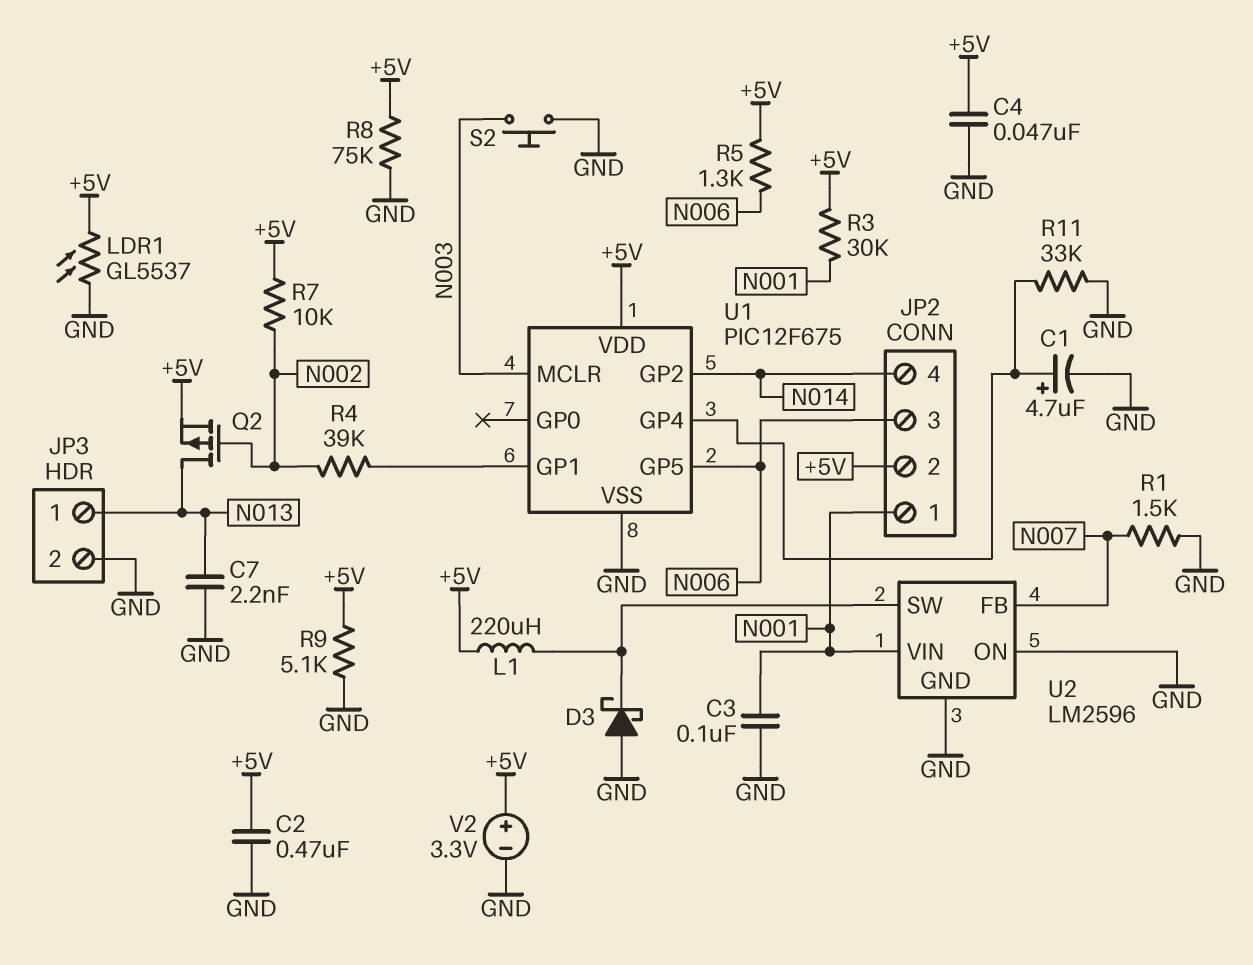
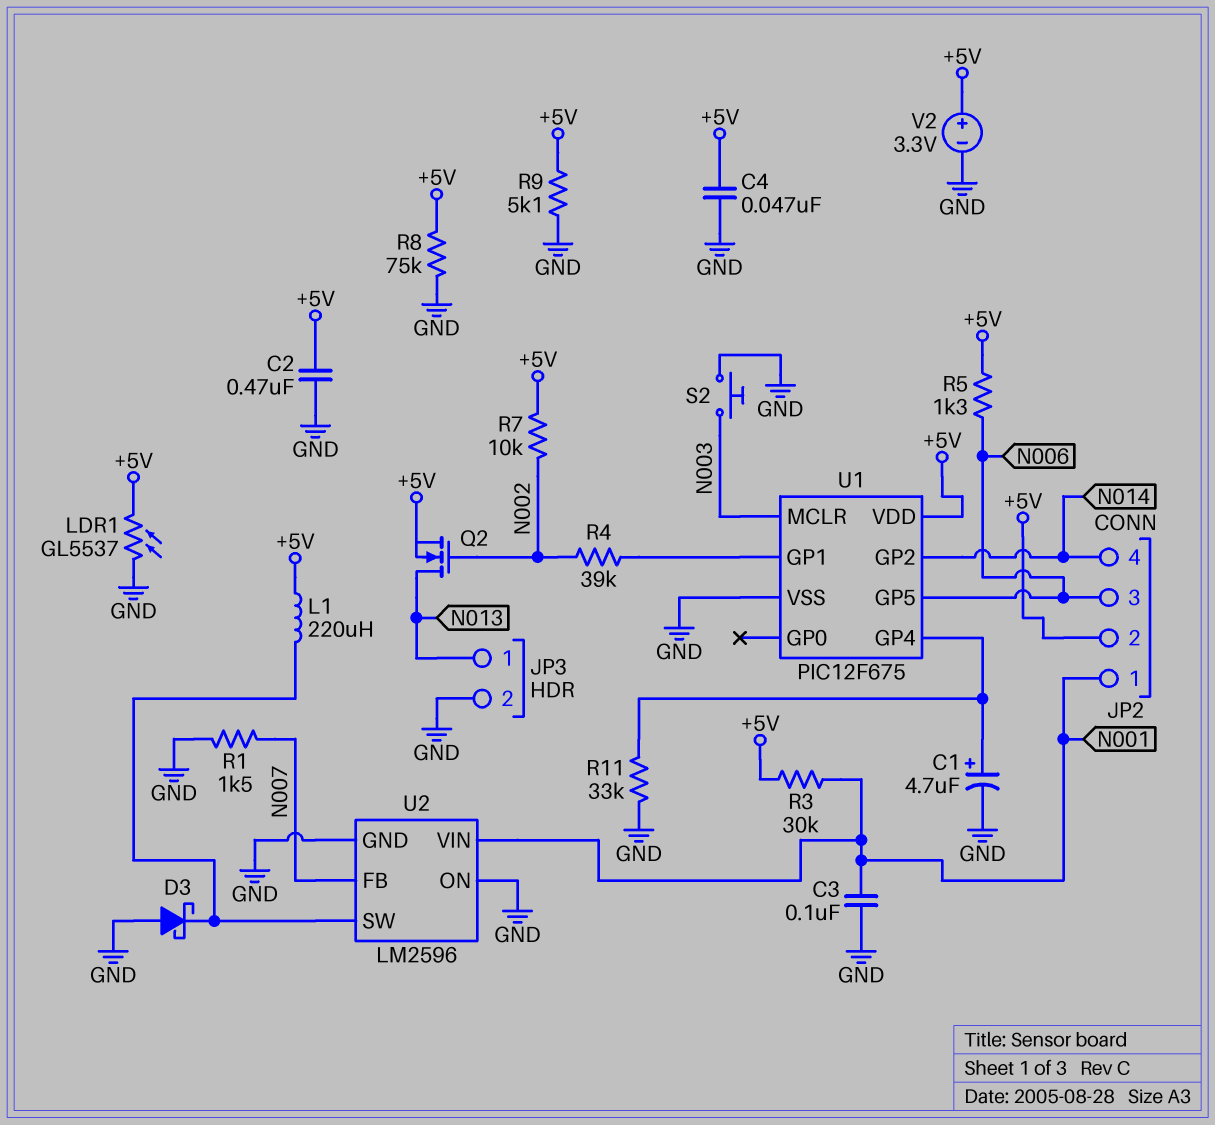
C7: 2.2nF (GND, N013) -> none
Q2: PMOS (G N002, D N013, S +5V) -> NMOS (G N002, D N013, S +5V)

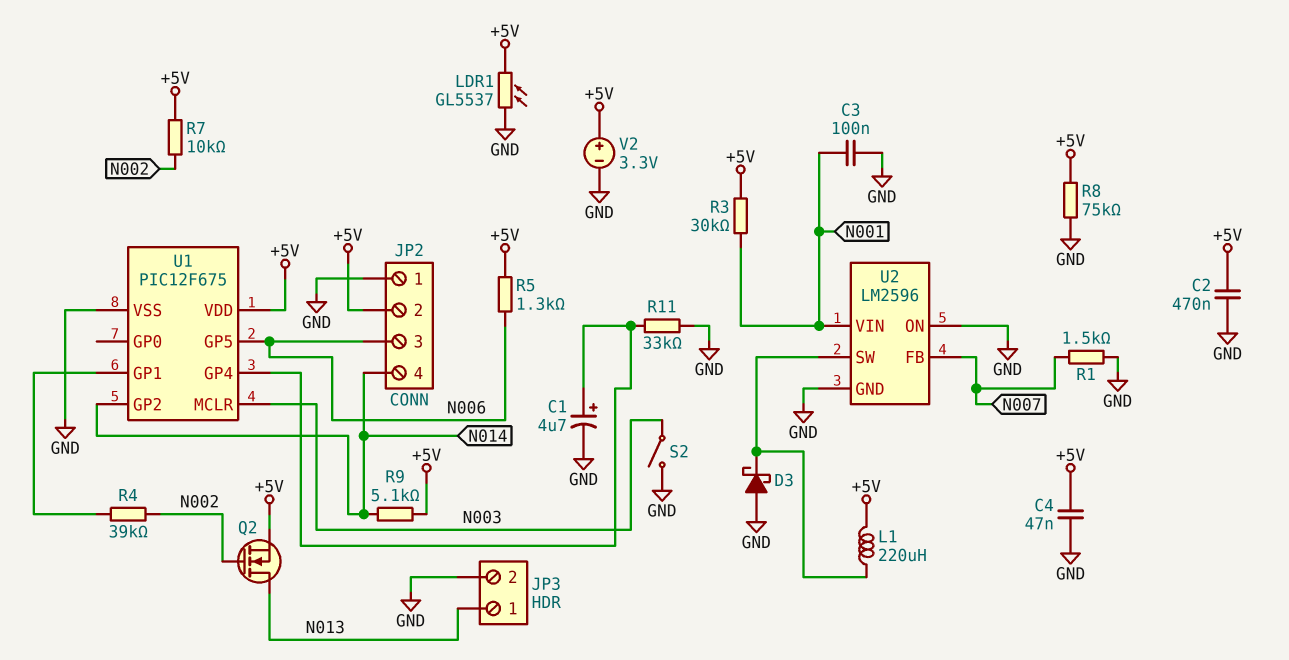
JP2 pin 1: N001 -> GND
R9: 5.1k (+5V, GND) -> 5.1k (+5V, N014)
S2: button (GND, N003) -> switch (GND, N003)

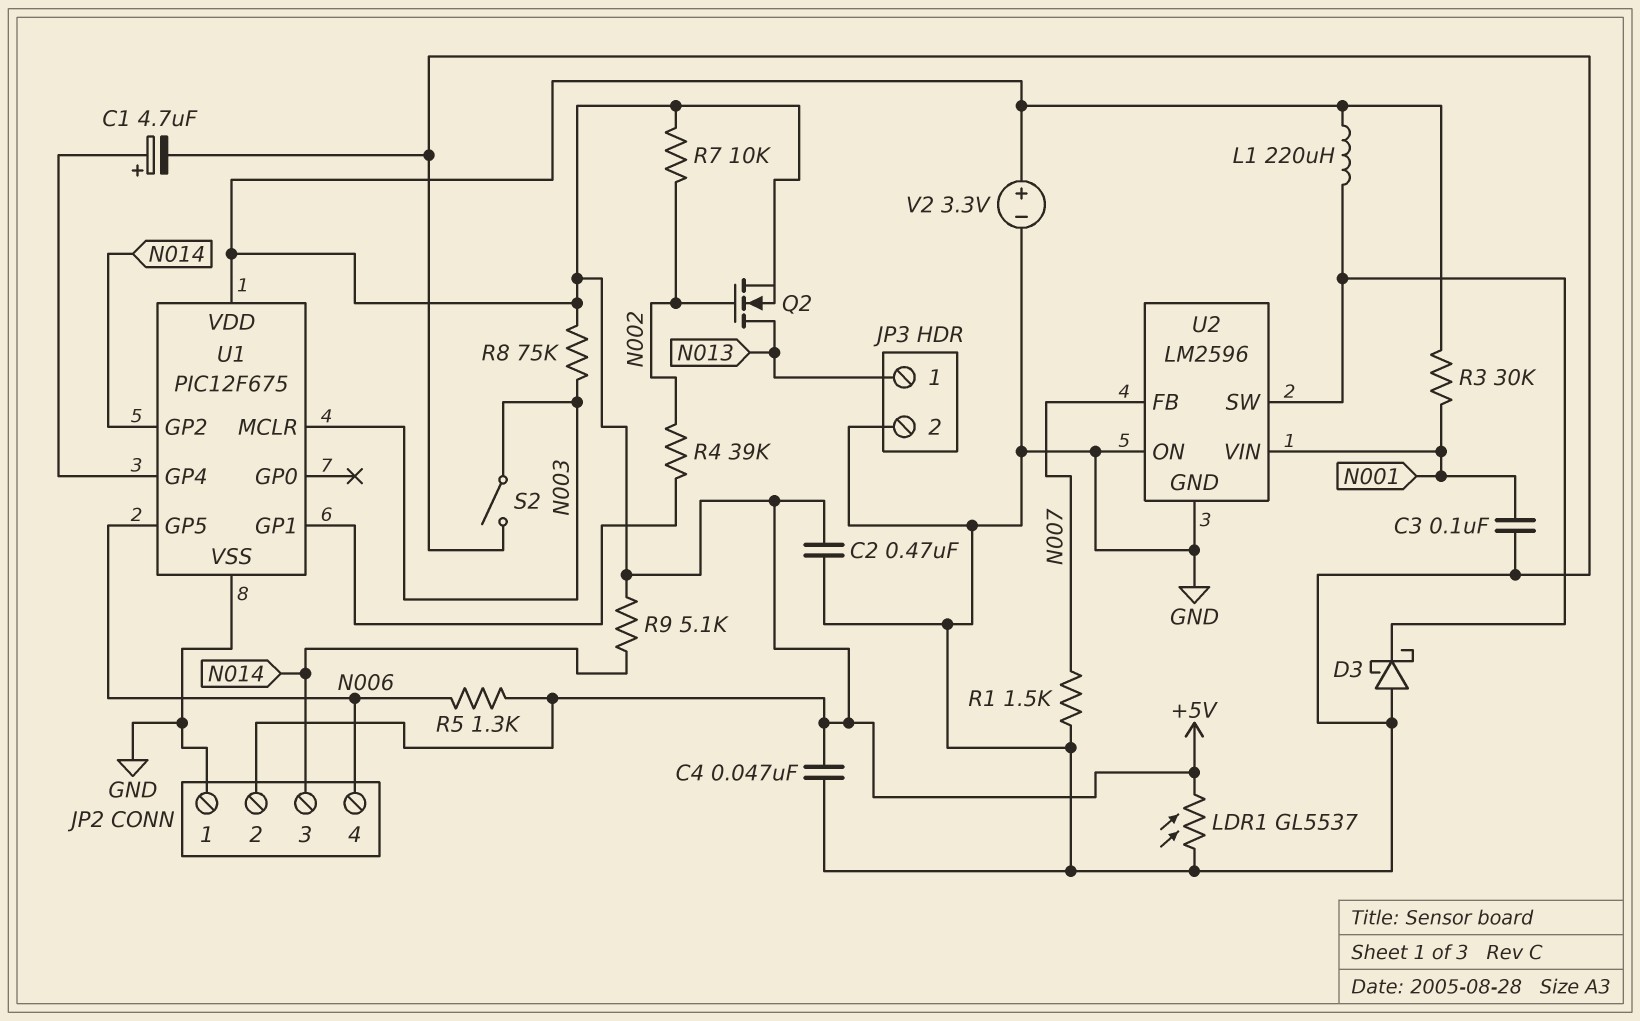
JP2 pin 3: N006 -> N014
JP2 pin 4: N014 -> N006
R8: 75k (+5V, GND) -> 75k (+5V, N003)
R11: 33k (GND, U1/GP4) -> none

